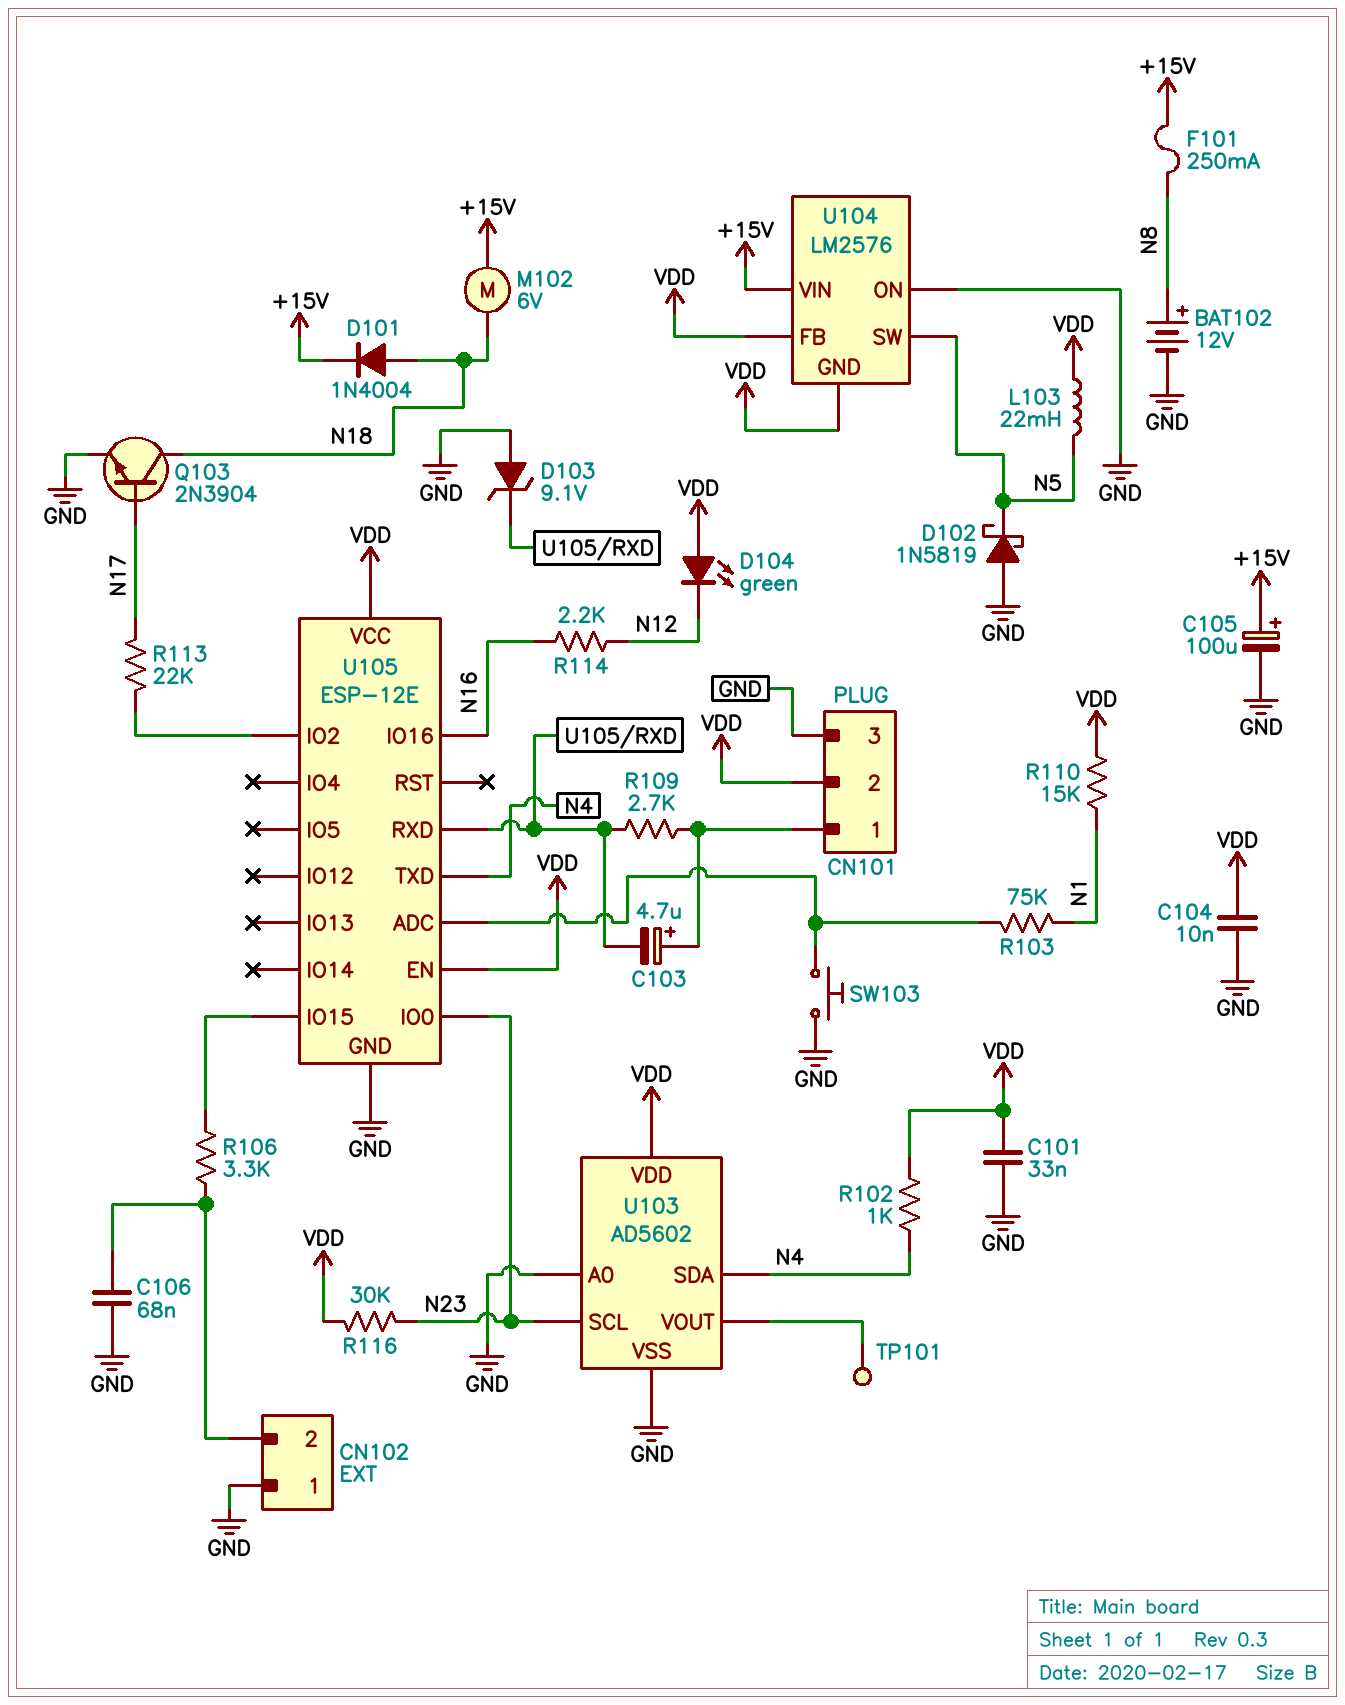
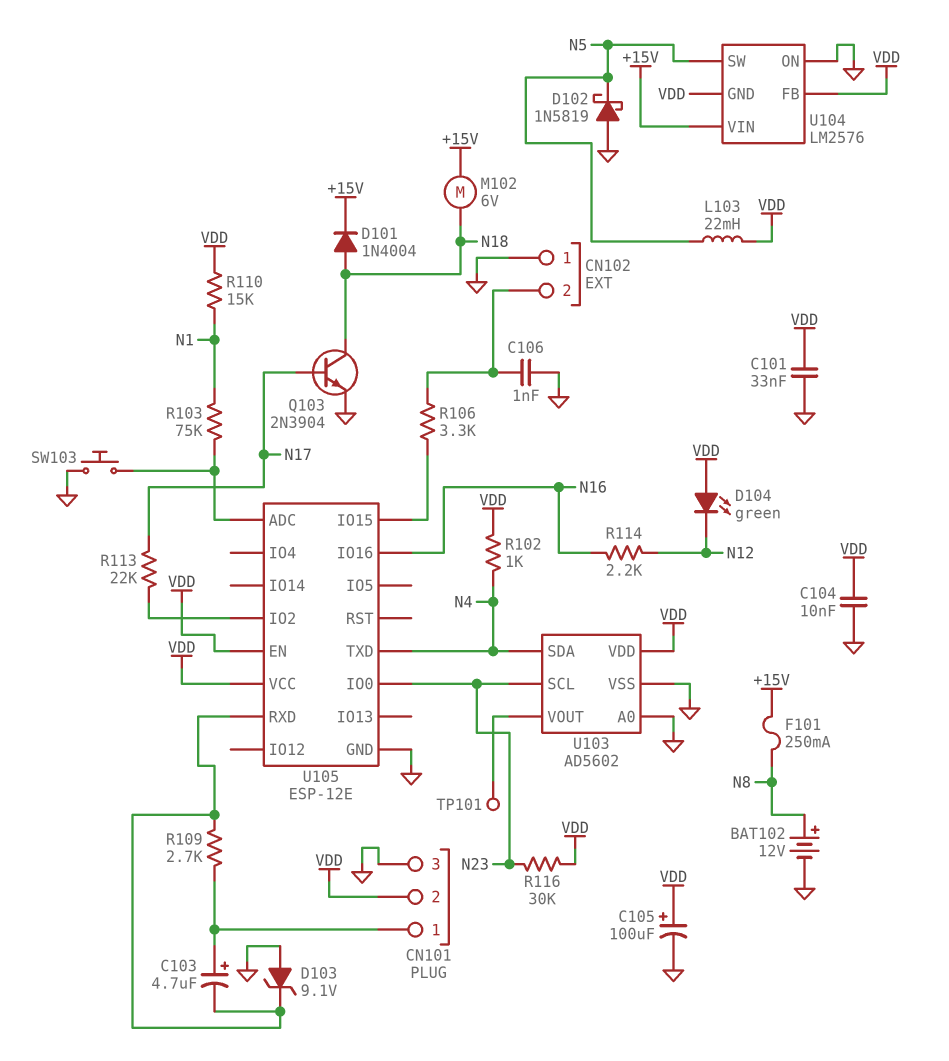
C105: 100uF (plus +15V, minus GND) -> 100uF (plus VDD, minus GND)
C106: 68nF (CN102/2, GND) -> 1nF (CN102/2, GND)

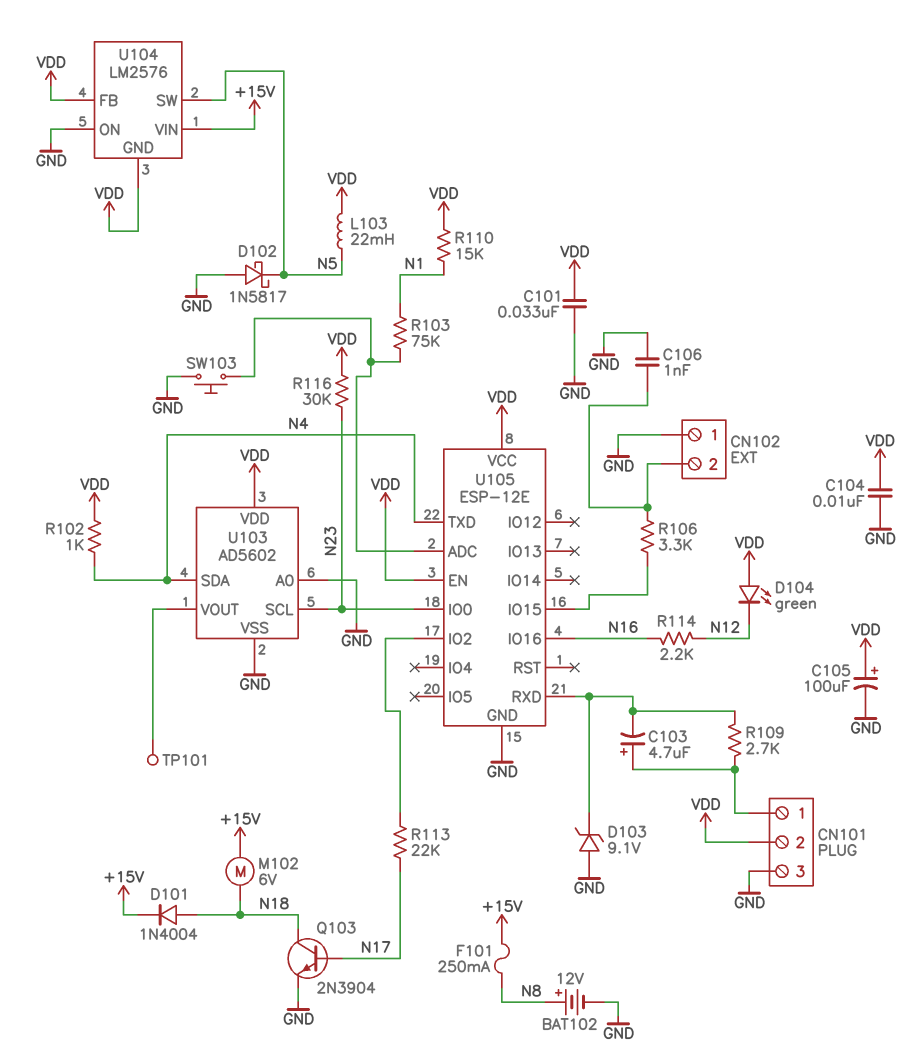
D102: schottky 1N5819 (A GND, K N5) -> schottky 1N5817 (A GND, K N5)

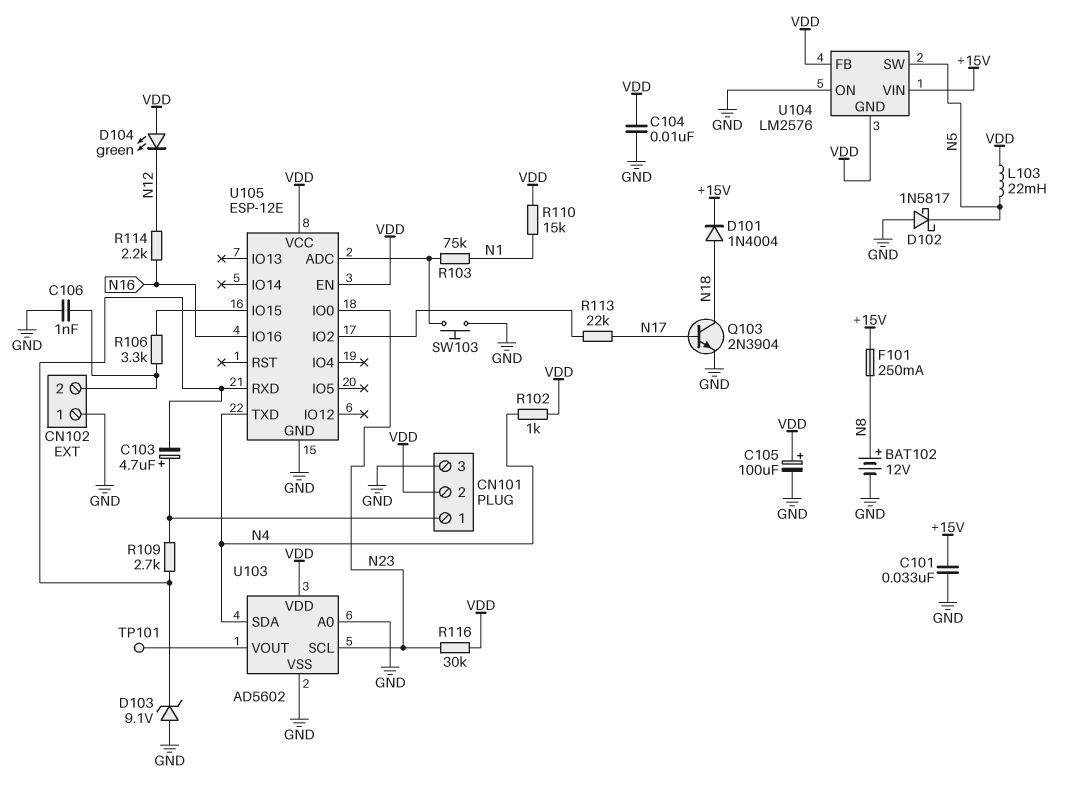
C101: 33nF (GND, VDD) -> 33nF (+15V, GND)
M102: motor 6V (+15V, N18) -> none

